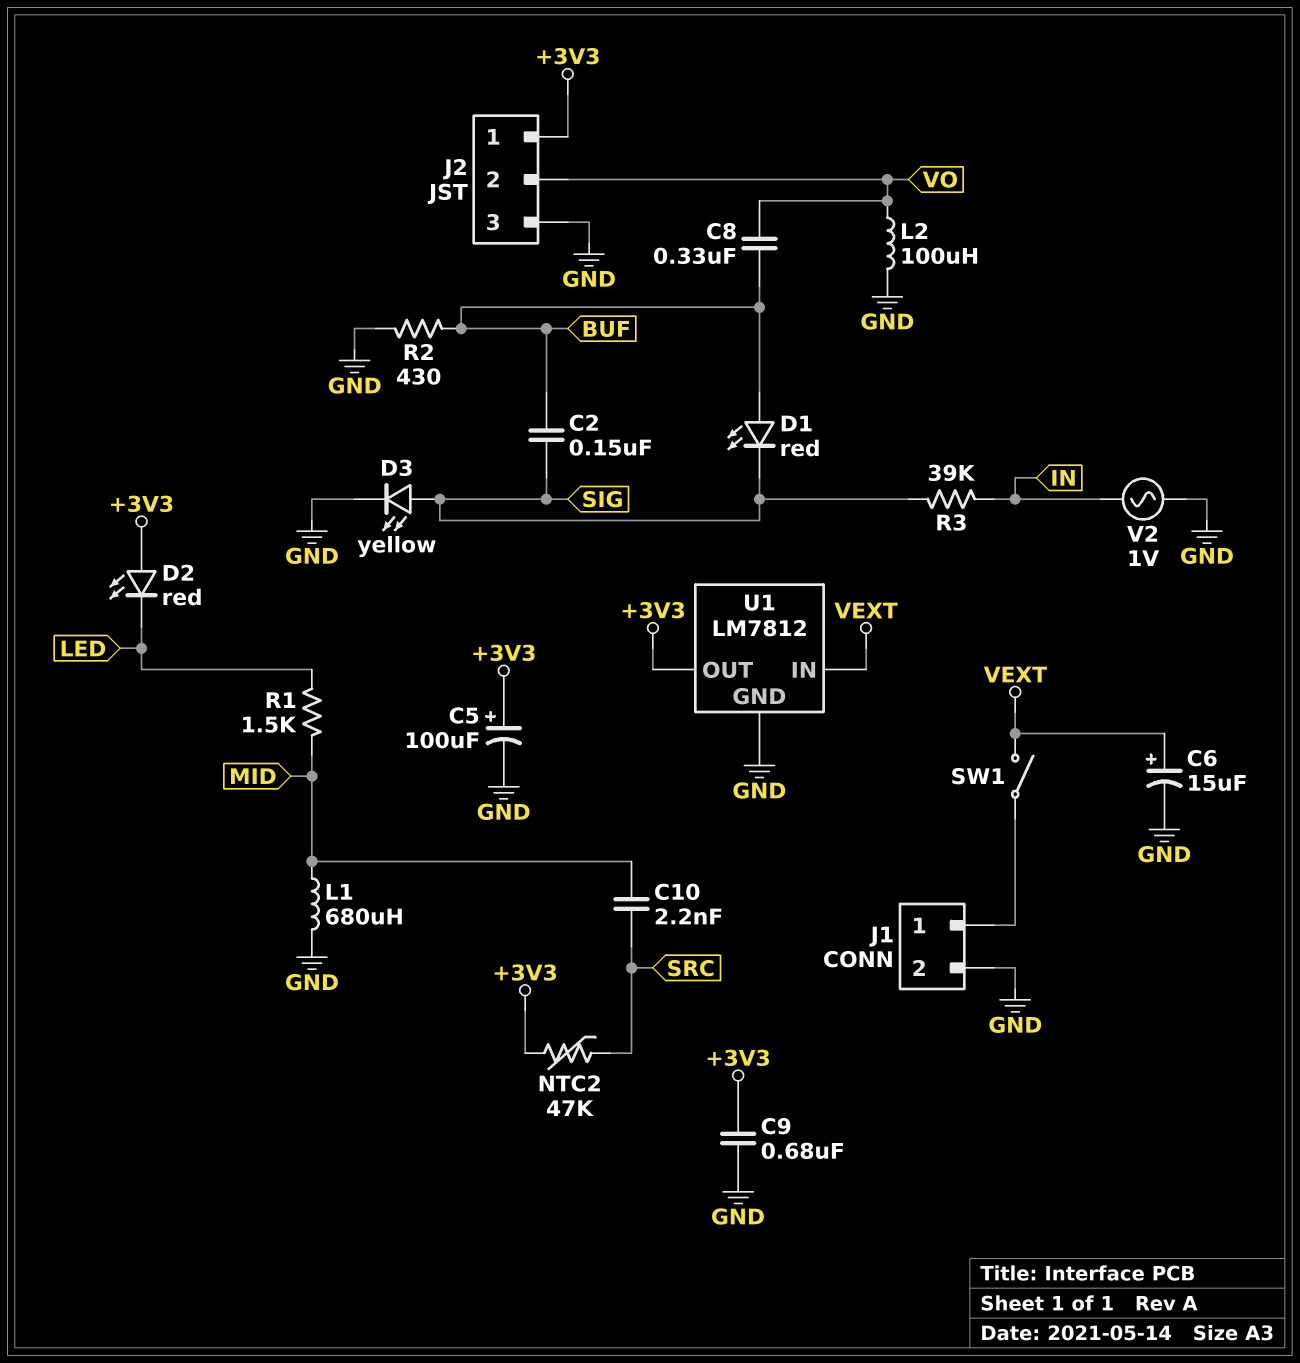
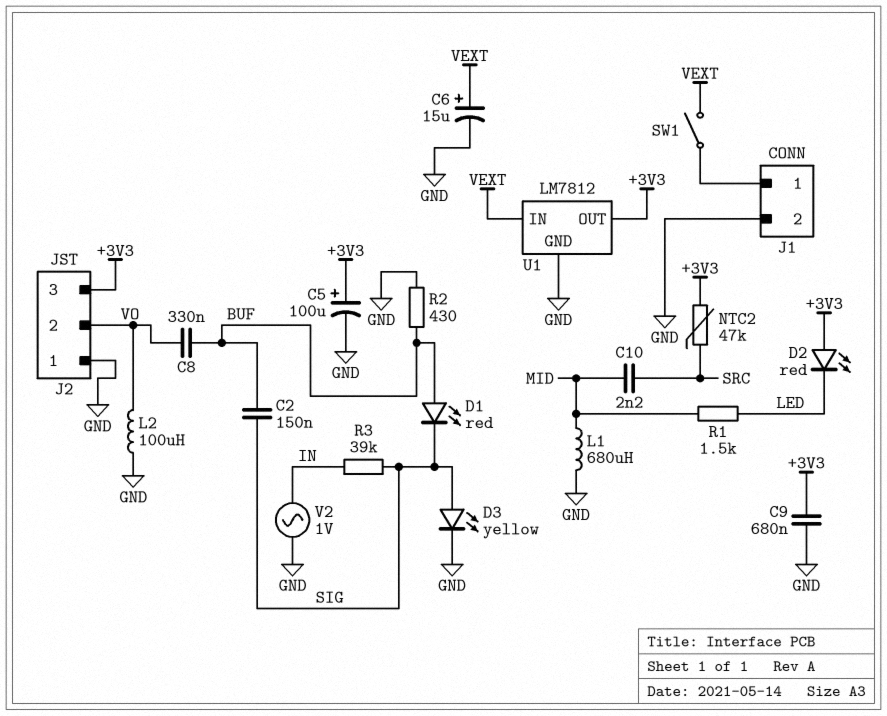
J2 pin 1: +3V3 -> GND
J2 pin 3: GND -> +3V3

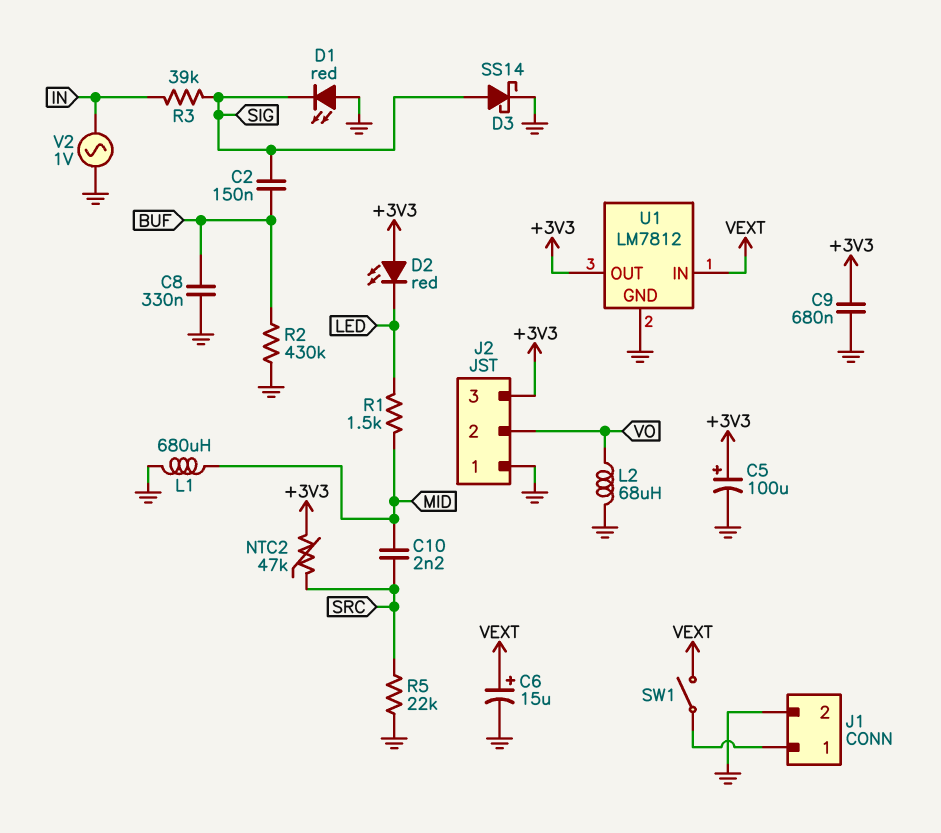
C8: 330nF (BUF, VO) -> 330nF (BUF, GND)
D1: LED red (A BUF, K SIG) -> LED red (A GND, K SIG)
D3: LED yellow (A SIG, K GND) -> schottky SS14 (A SIG, K GND)
L2: 100uH (GND, VO) -> 68uH (GND, VO)
R2: 430 (BUF, GND) -> 430k (BUF, GND)
R5: none -> 22k (GND, SRC)

